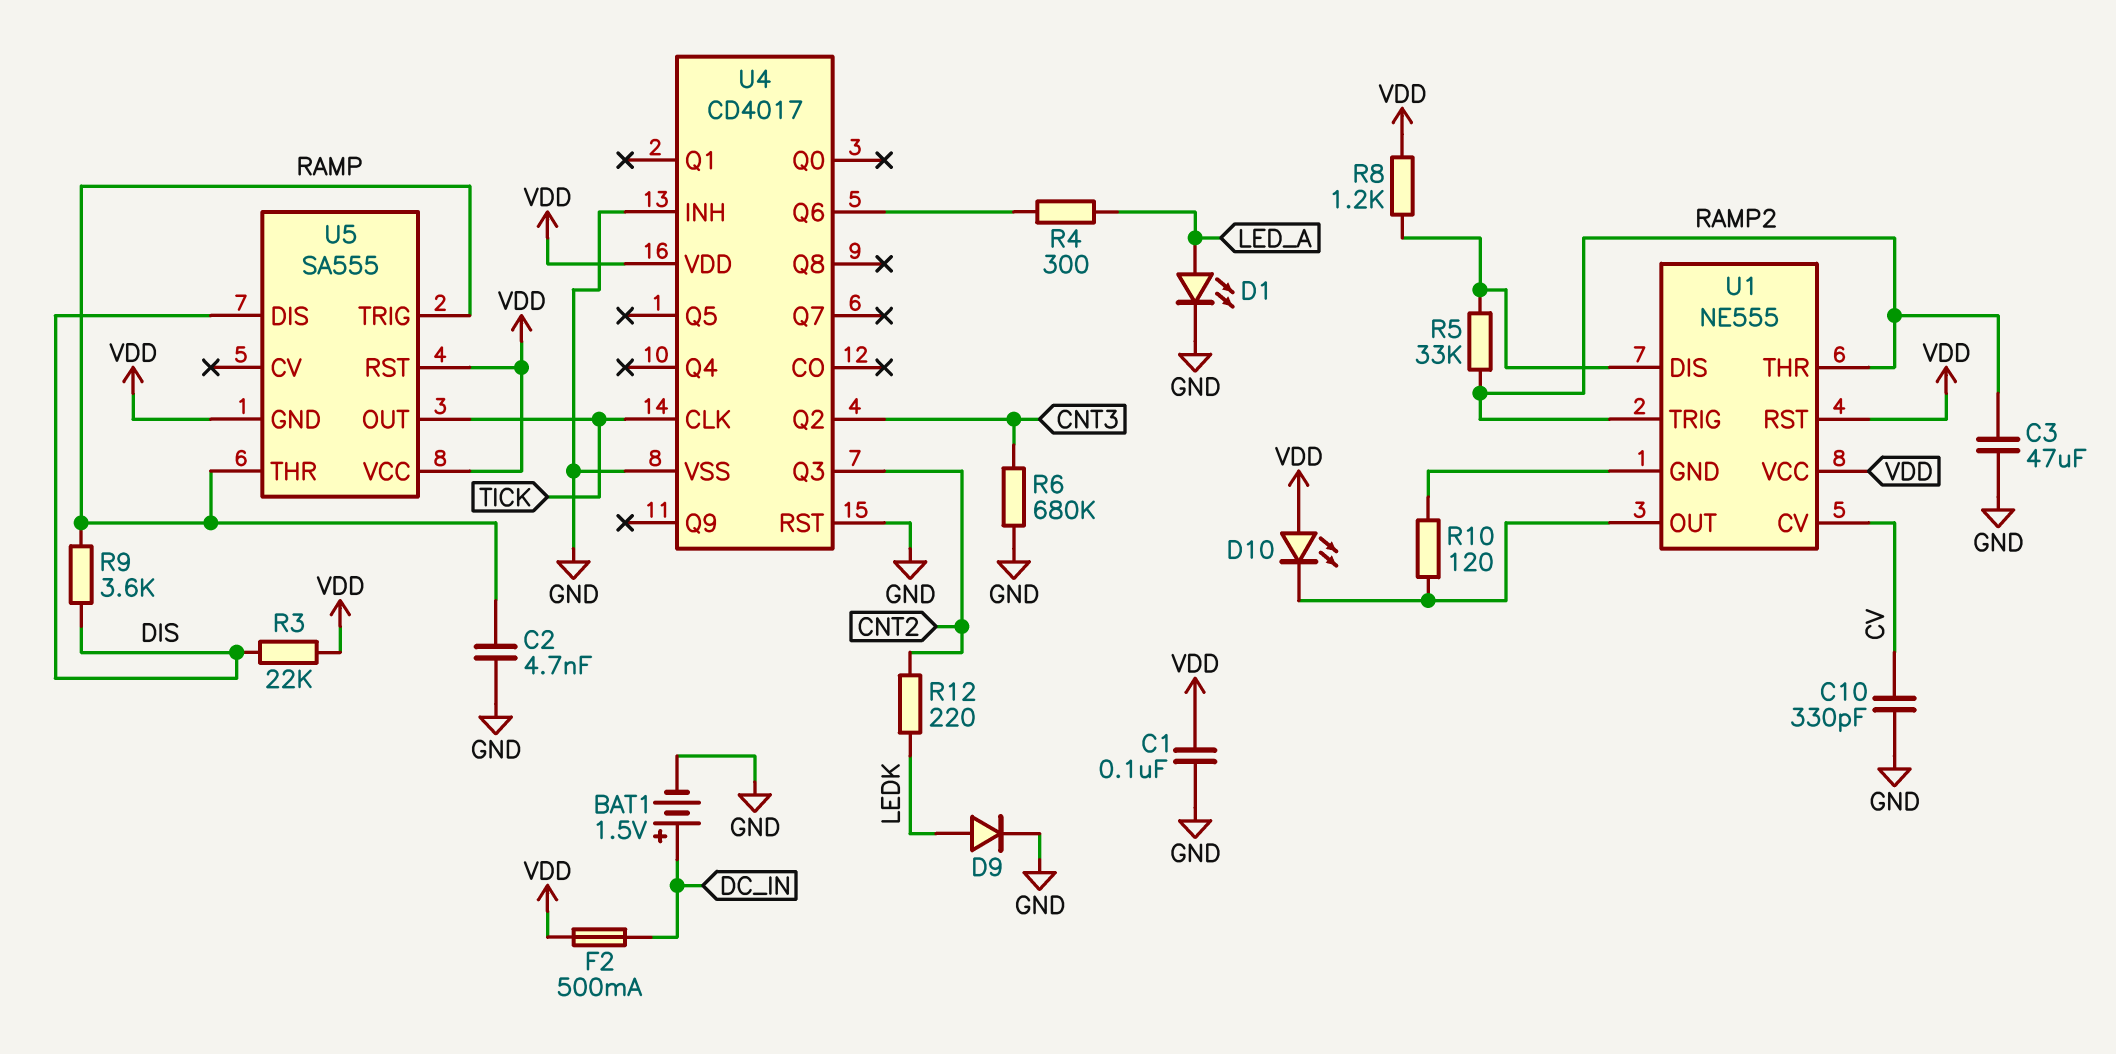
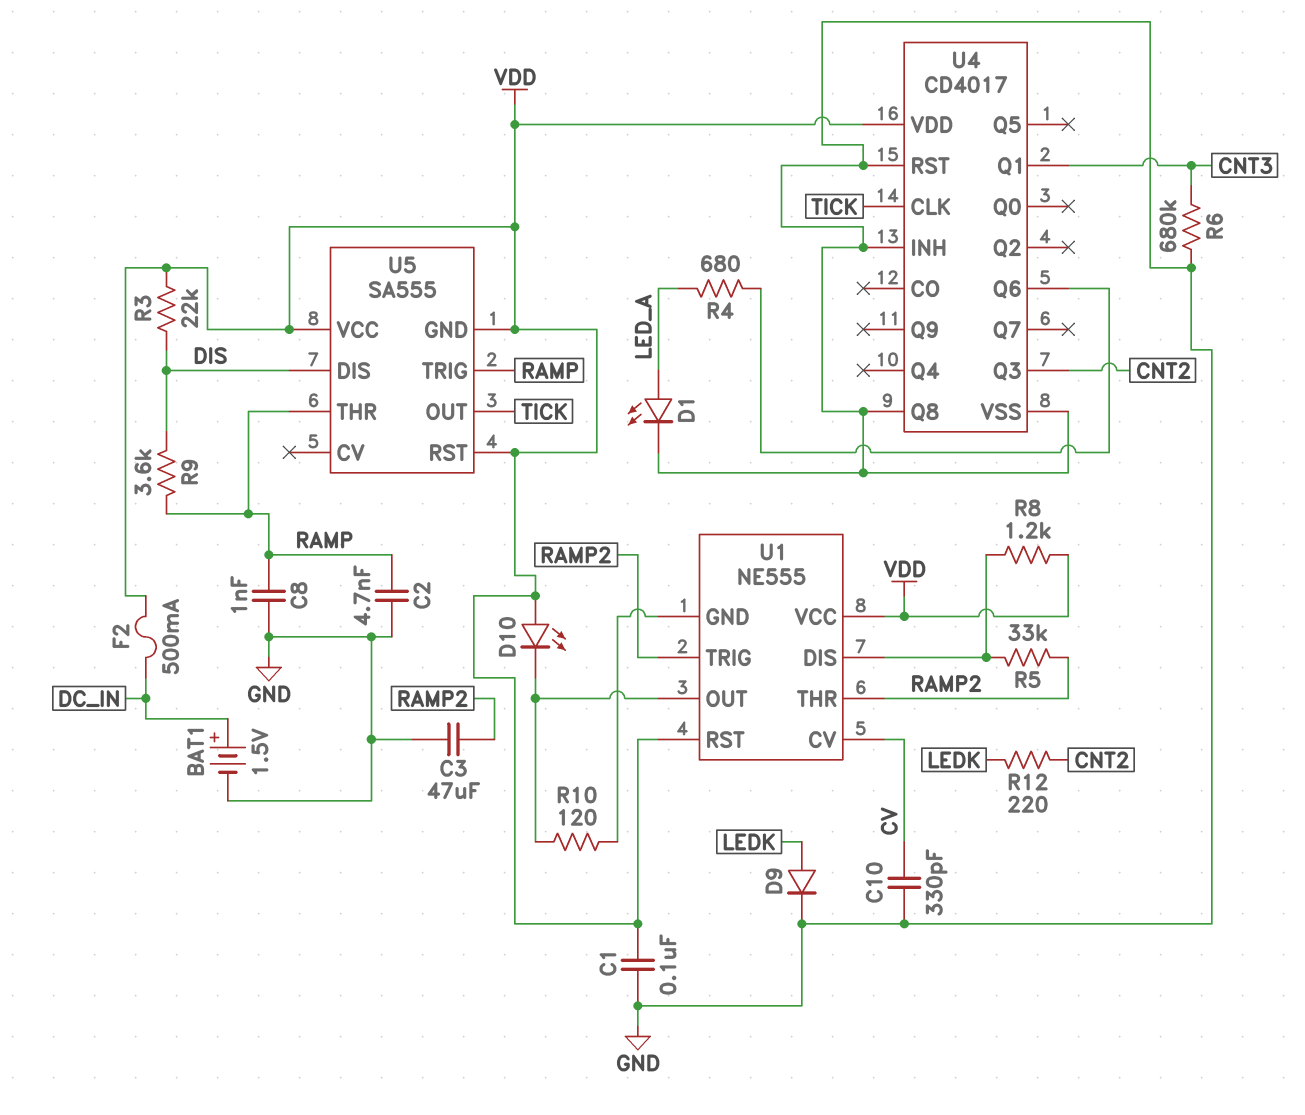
C8: none -> 1nF (GND, RAMP)
R4: 300 (LED_A, U4/Q6) -> 680 (LED_A, U4/Q6)
U4 pin Q1: none -> CNT3
U4 pin Q2: CNT3 -> none
U4 pin Q8: none -> GND

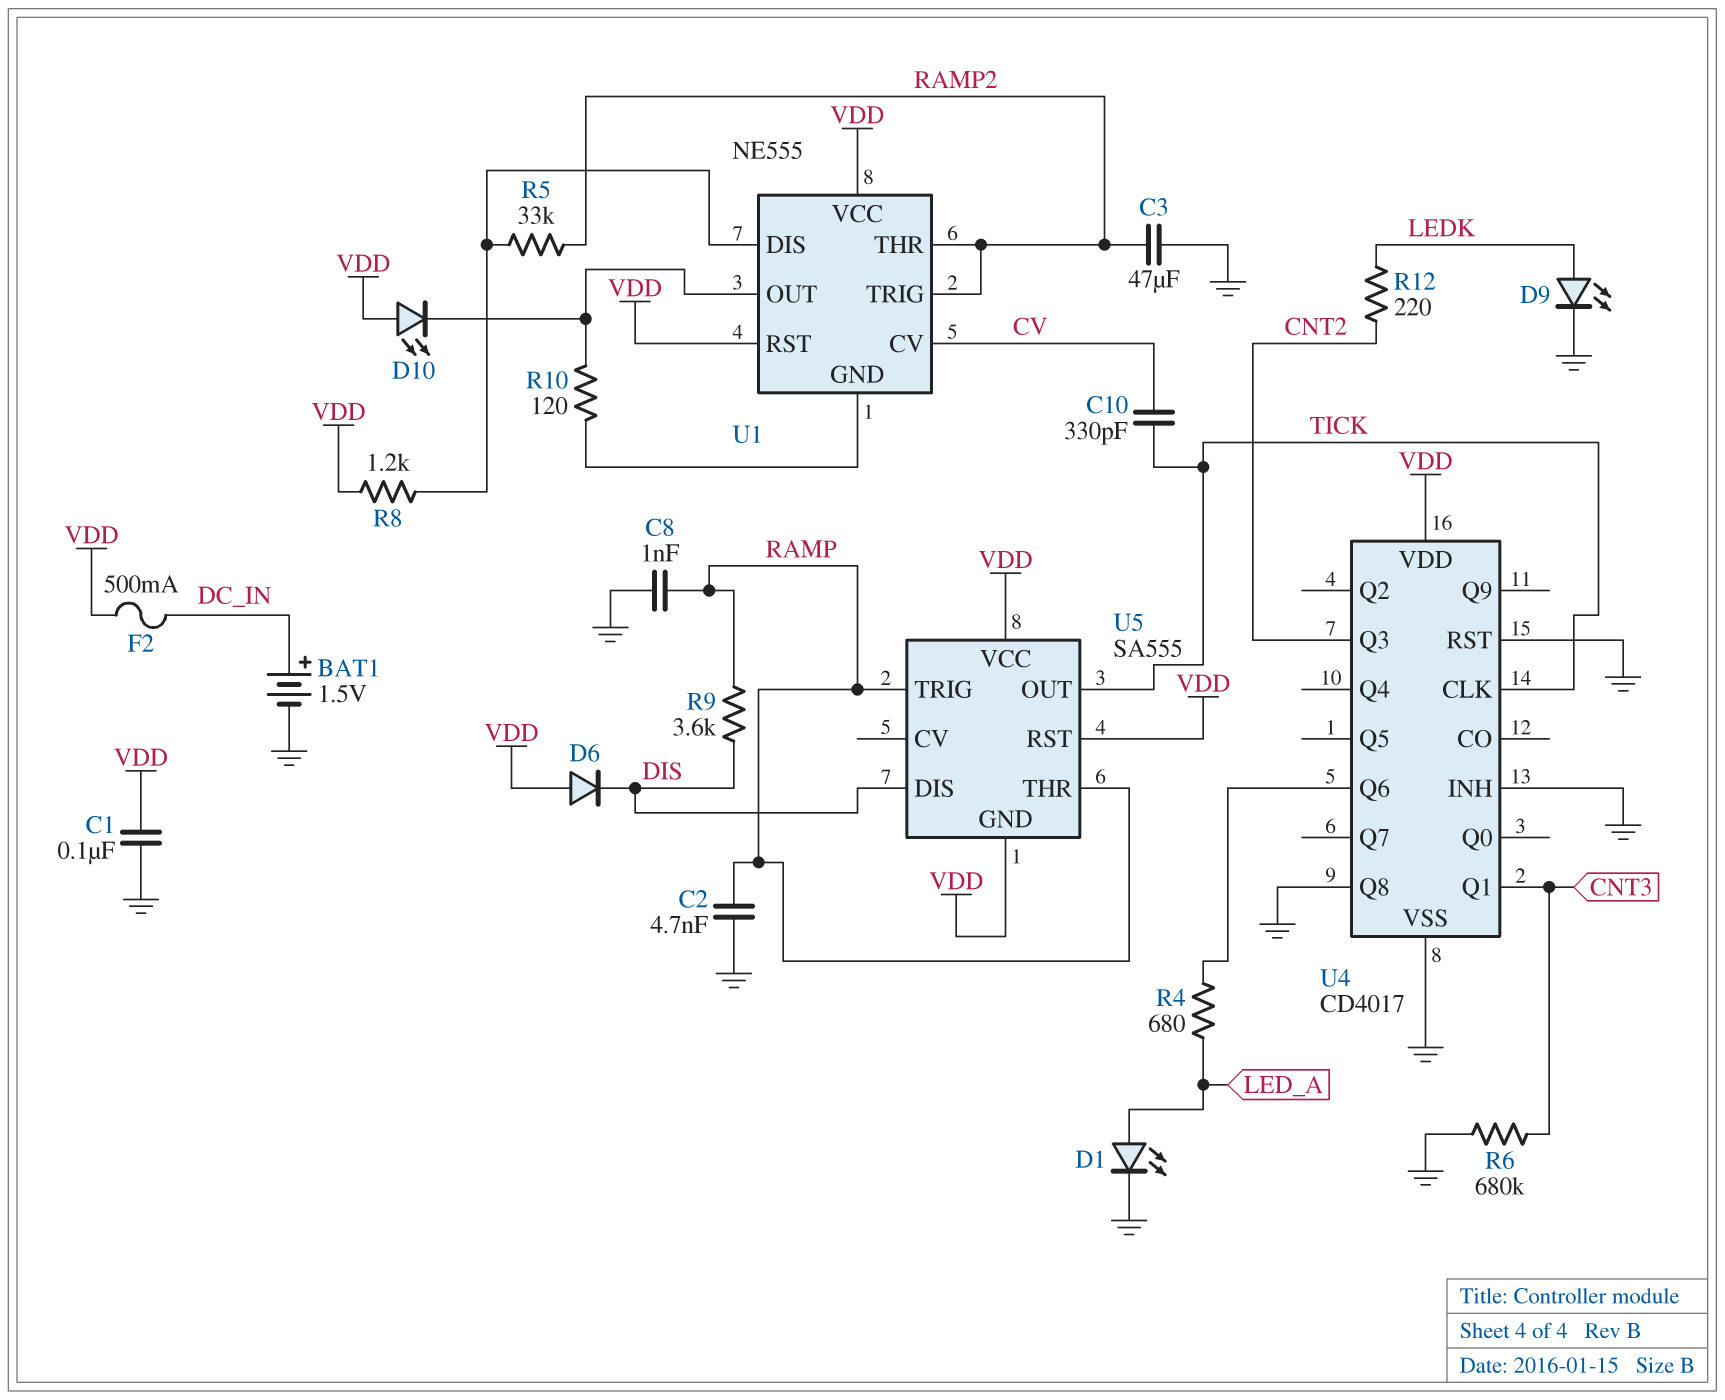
C10: 330pF (CV, GND) -> 330pF (CV, TICK)
D6: none -> diode (A VDD, K DIS)
D9: diode (A LEDK, K GND) -> LED (A LEDK, K GND)
R3: 22k (DIS, VDD) -> none

